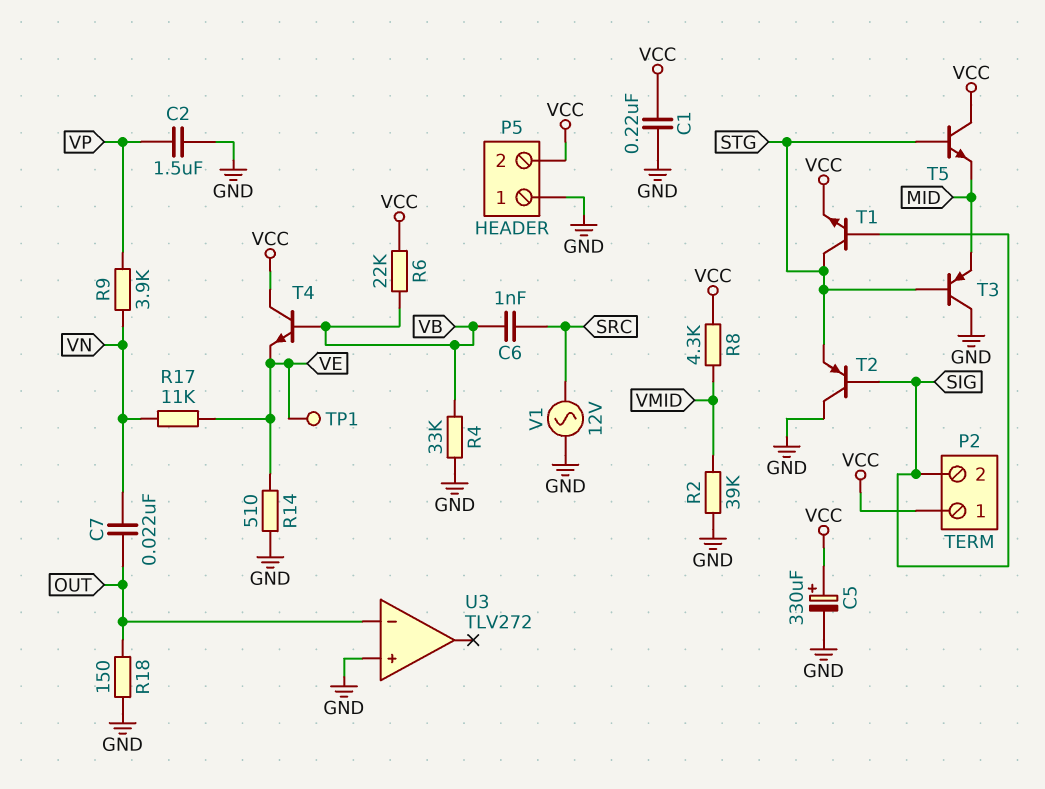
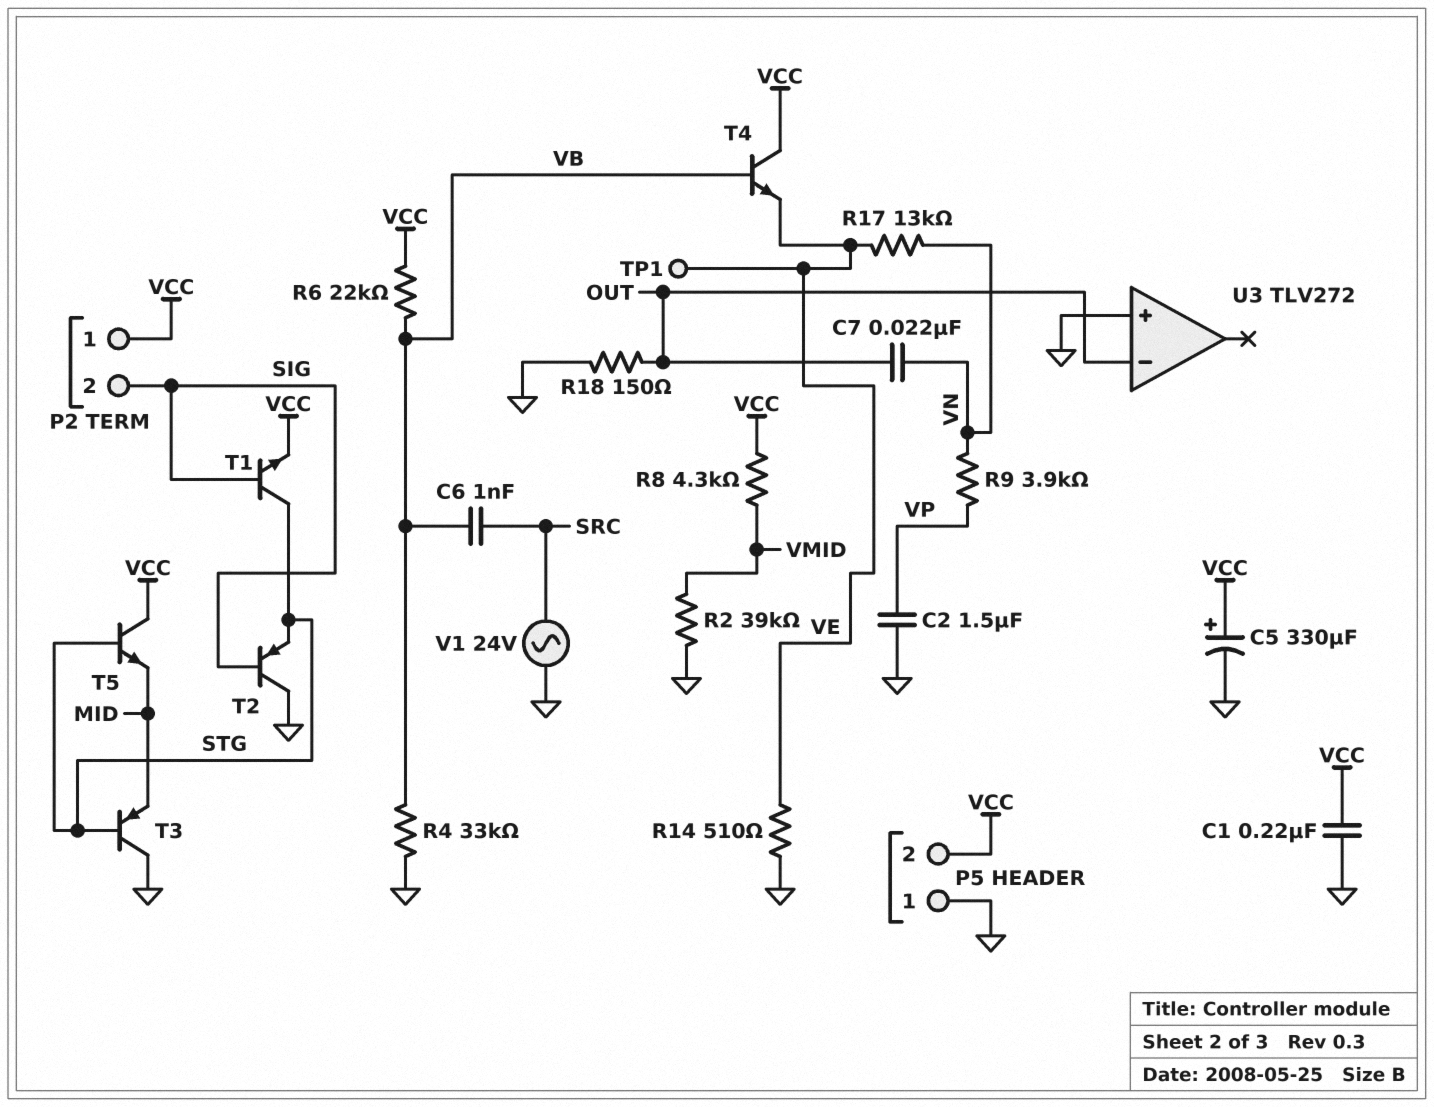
R17: 11k (VE, VN) -> 13k (VE, VN)
V1: AC 12V (GND, SRC) -> AC 24V (GND, SRC)

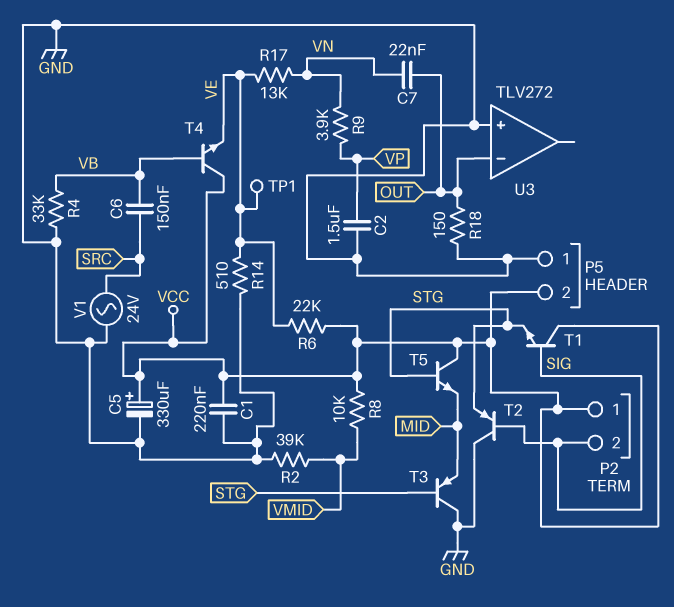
C6: 1nF (SRC, VB) -> 150nF (SRC, VB)
R6: 22k (VB, VCC) -> 22k (VCC, VE)
R8: 4.3k (VCC, VMID) -> 10k (VCC, VMID)
T1: NPN (B SIG, C STG, E VCC) -> NPN (B SIG, C VCC, E STG)

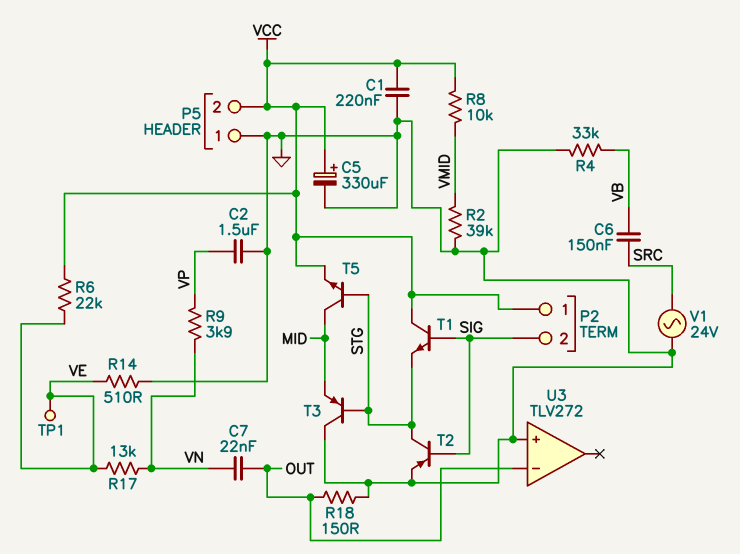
T2: PNP (B SIG, C GND, E STG) -> PNP (B SIG, C STG, E GND)
T4: NPN (B VB, C VCC, E VE) -> none
T5: NPN (B STG, C VCC, E MID) -> NPN (B STG, C MID, E VCC)

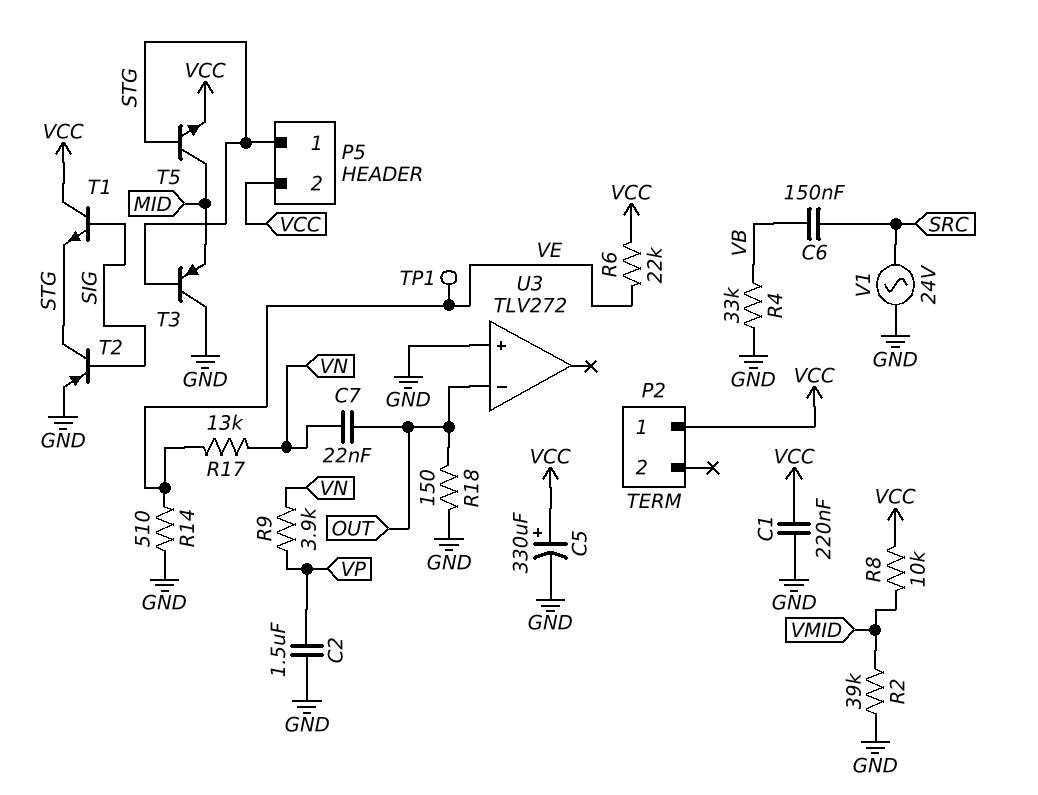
P2 pin 2: SIG -> none
P5 pin 1: GND -> STG

